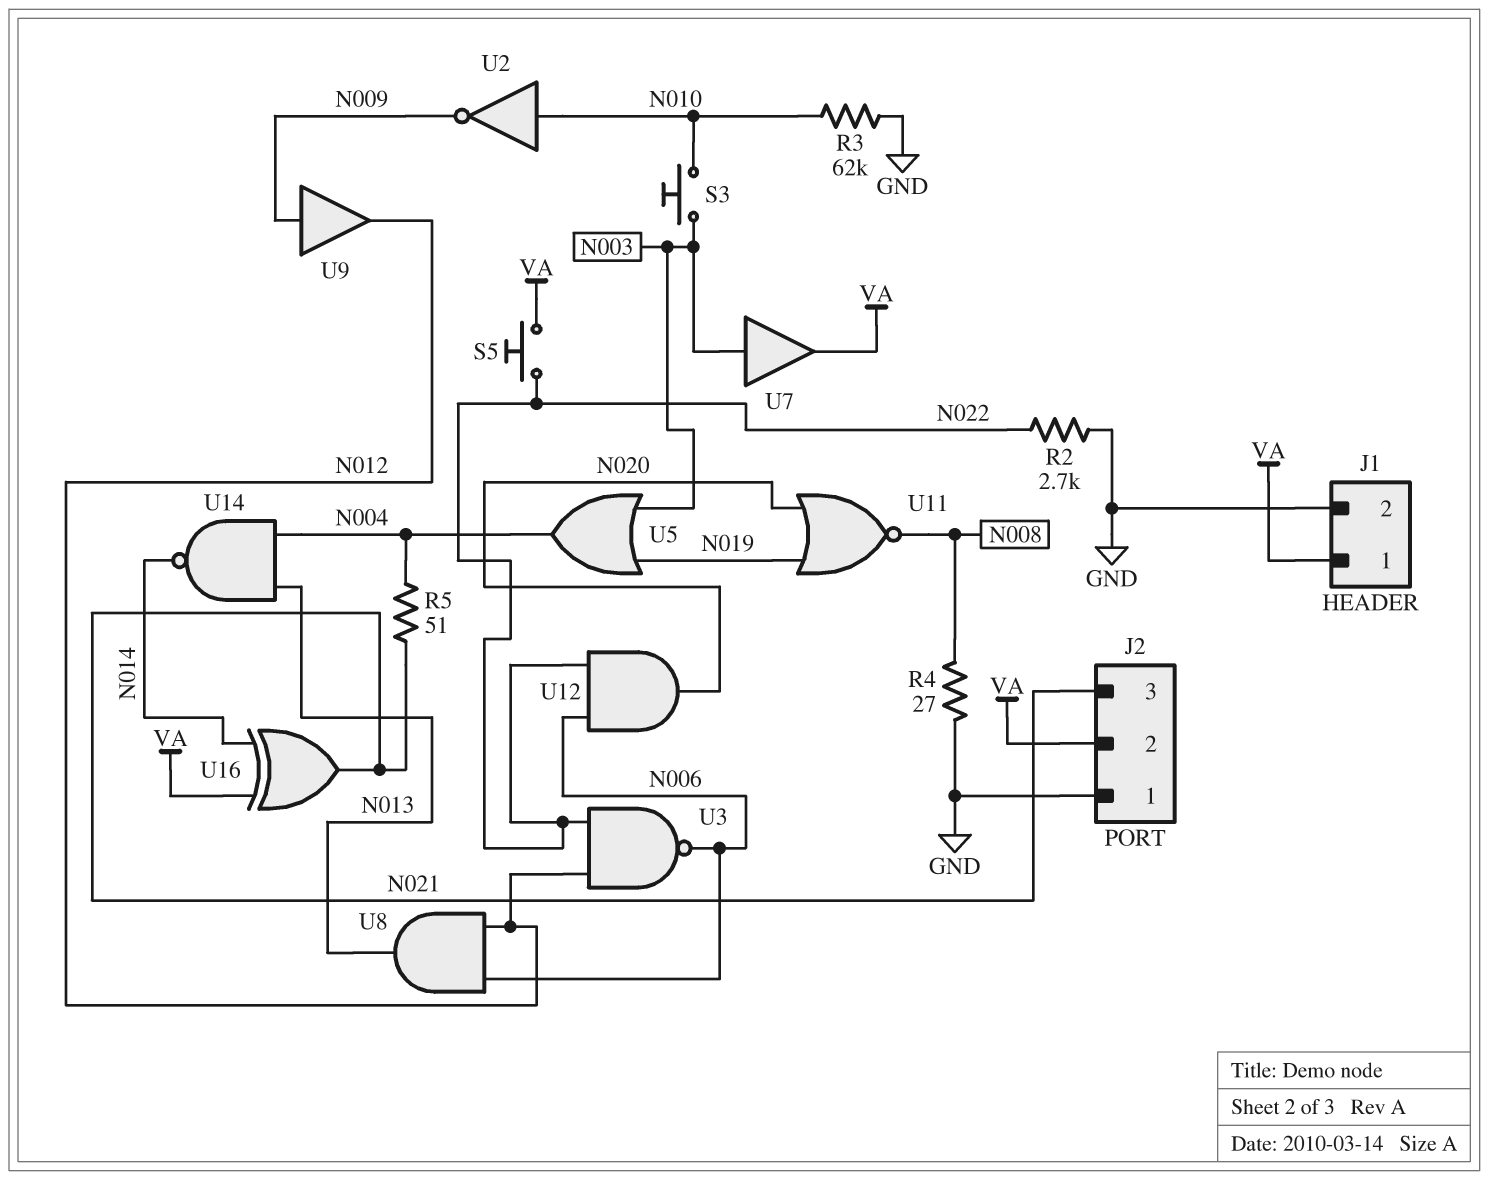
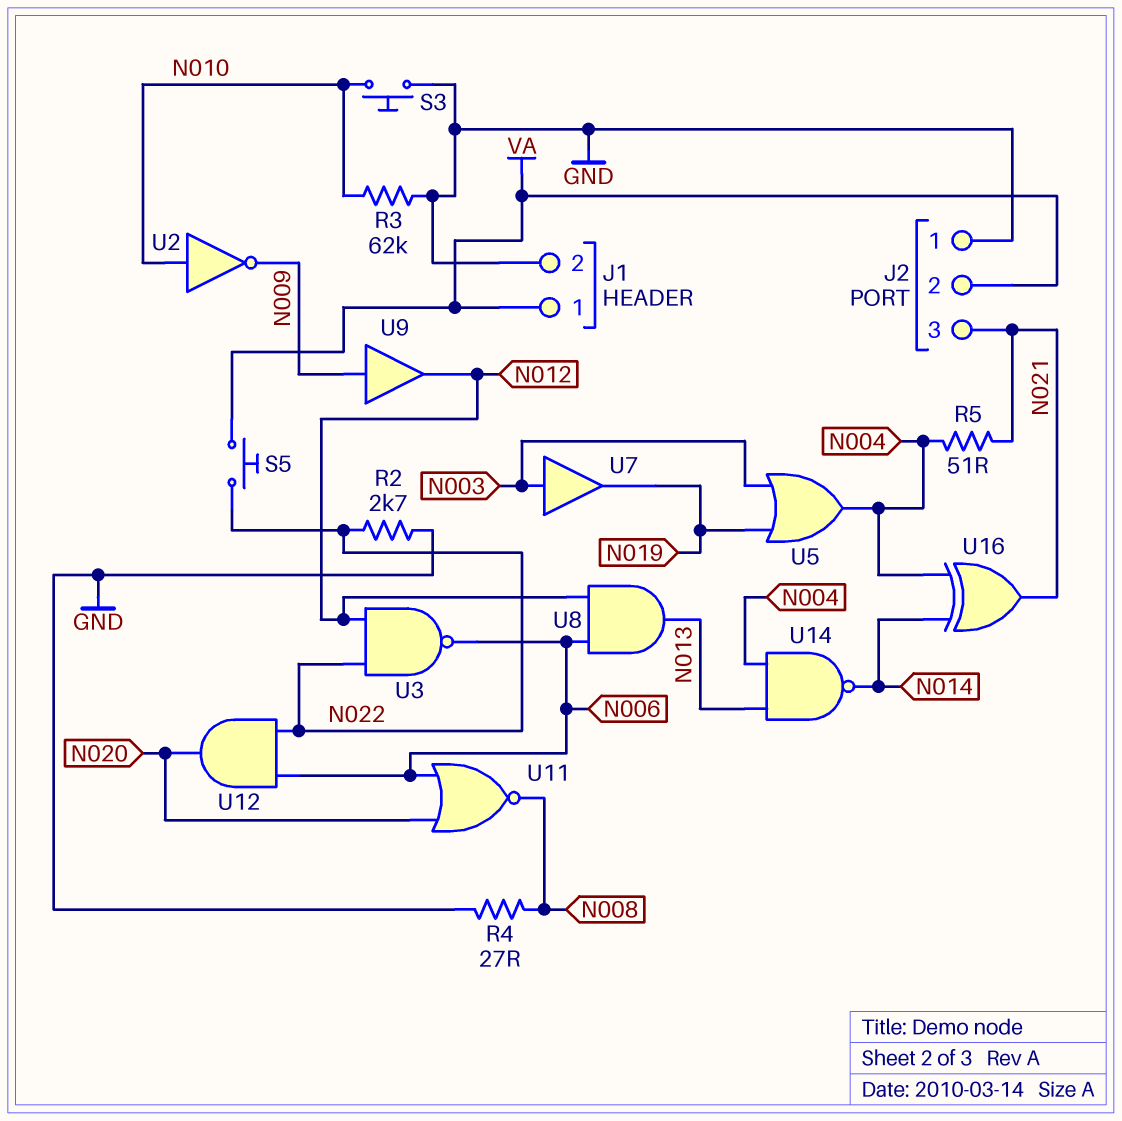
S3: button (N003, N010) -> button (GND, N010)
U7: buffer (in N003, out VA) -> buffer (in N003, out N019)
U11: NOR (in N019, in N020, out N008) -> NOR (in N006, in N020, out N008)
U16: XOR (in N014, in VA, out N021) -> XOR (in N004, in N014, out N021)

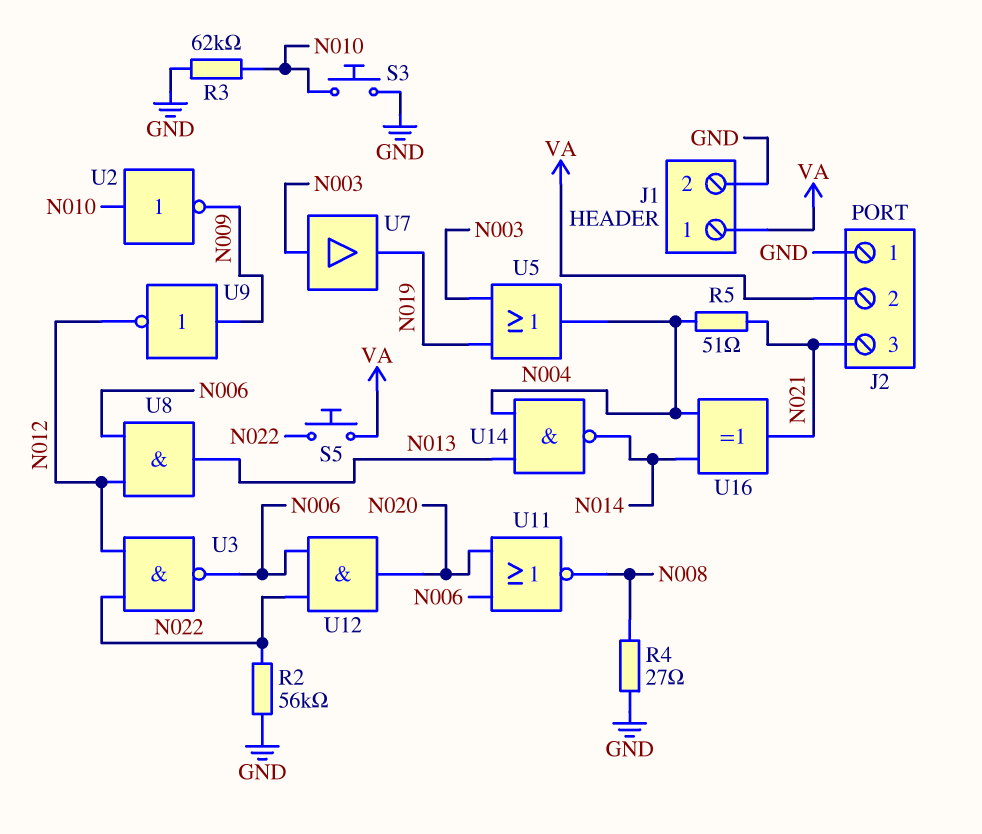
R2: 2.7k (GND, N022) -> 56k (GND, N022)
U9: buffer (in N009, out N012) -> NOT (in N009, out N012)

